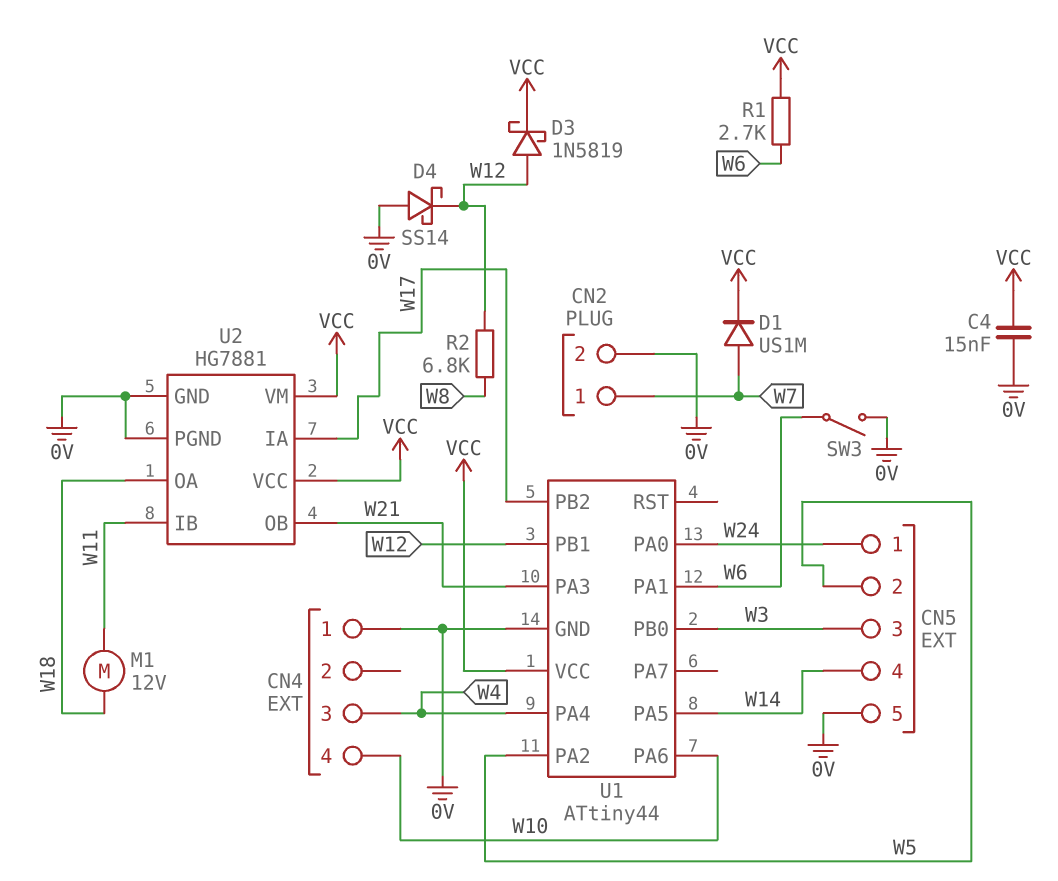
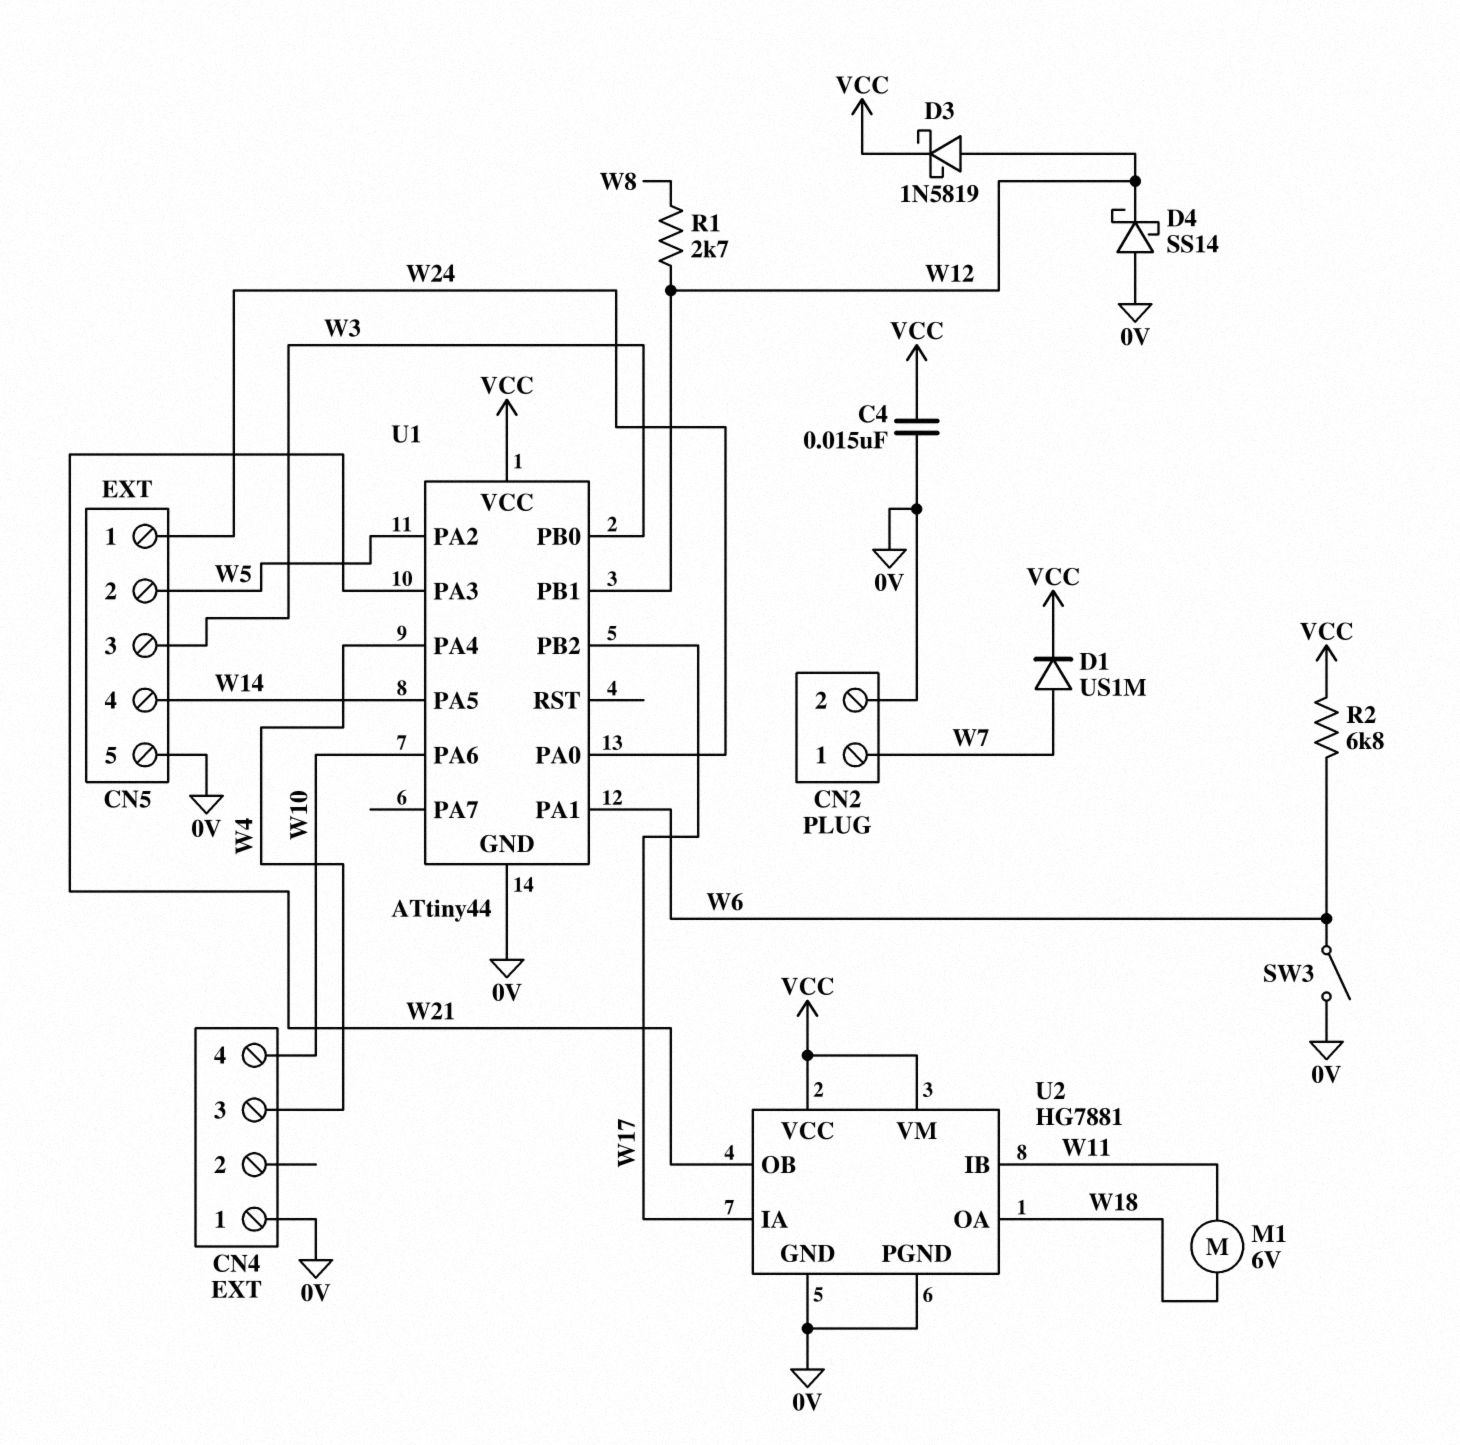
M1: motor 12V (W11, W18) -> motor 6V (W11, W18)
R1: 2.7k (VCC, W6) -> 2.7k (W8, W12)
R2: 6.8k (W8, W12) -> 6.8k (VCC, W6)

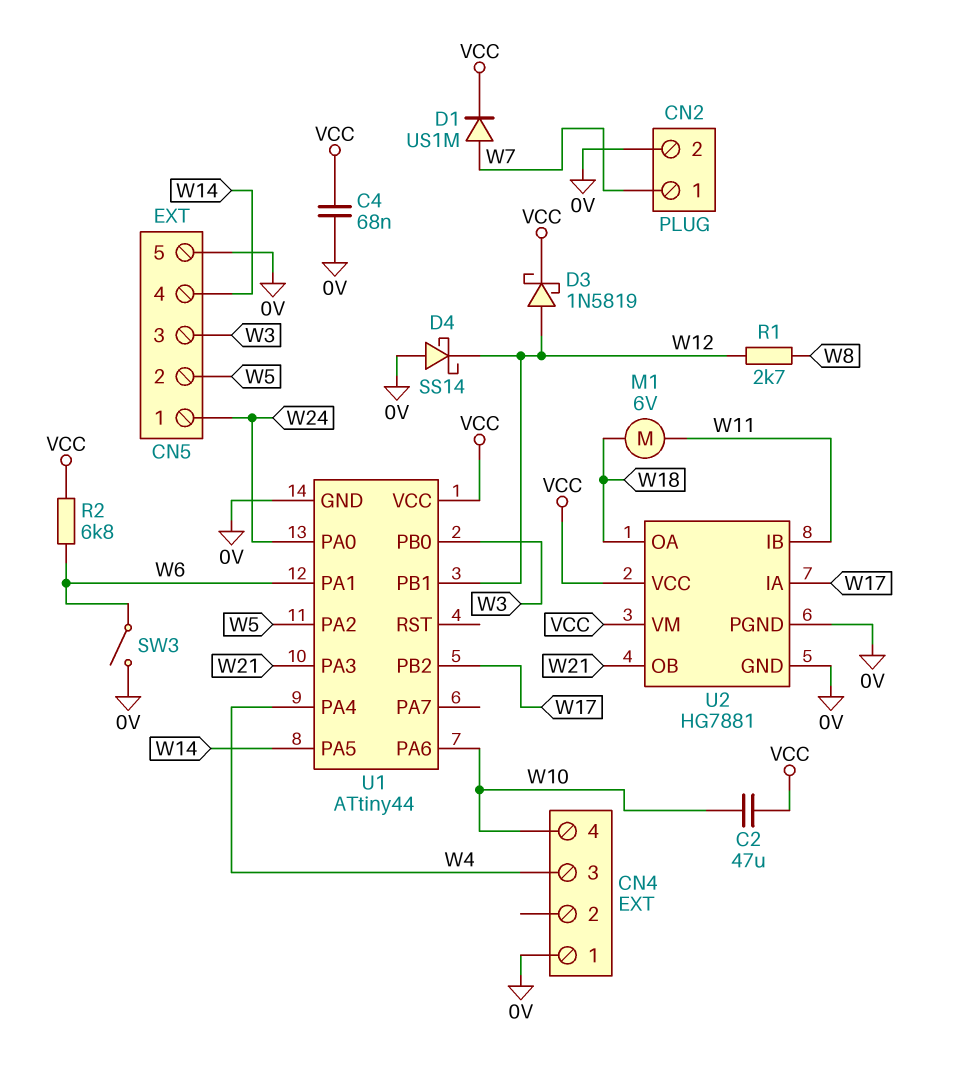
C2: none -> 47uF (VCC, W10)
C4: 15nF (0V, VCC) -> 68nF (0V, VCC)

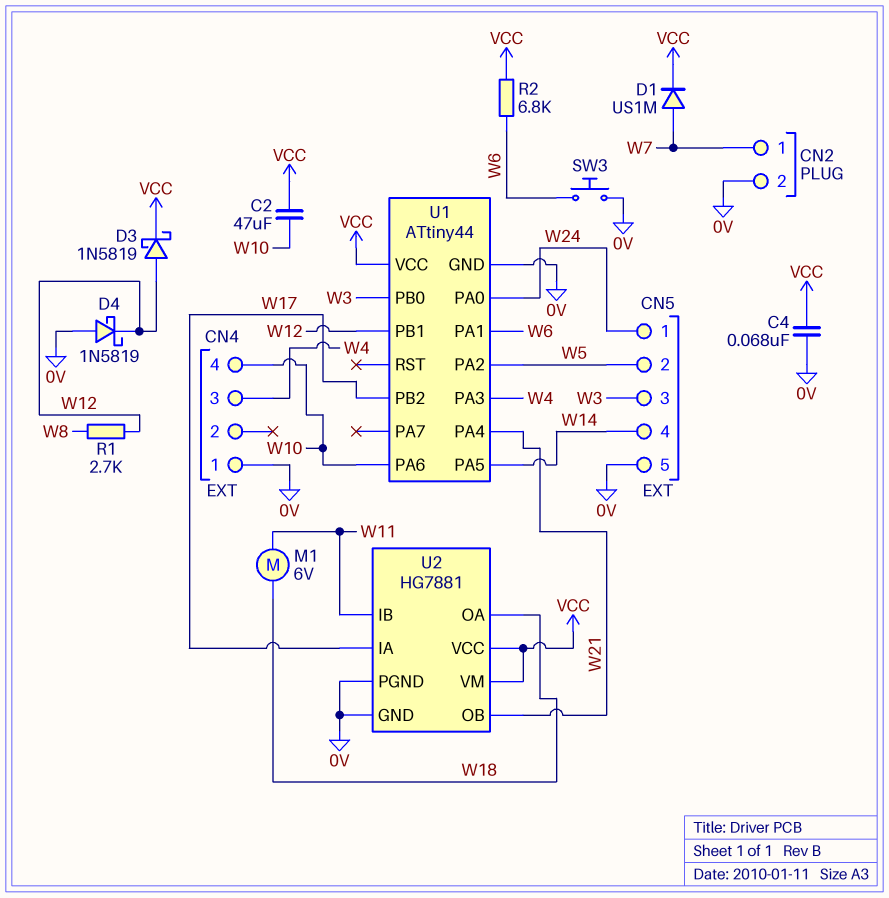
D4: schottky SS14 (A 0V, K W12) -> schottky 1N5819 (A 0V, K W12)
SW3: switch (0V, W6) -> button (0V, W6)
U1 pin PA3: W21 -> W4
U1 pin PA4: W4 -> W21

